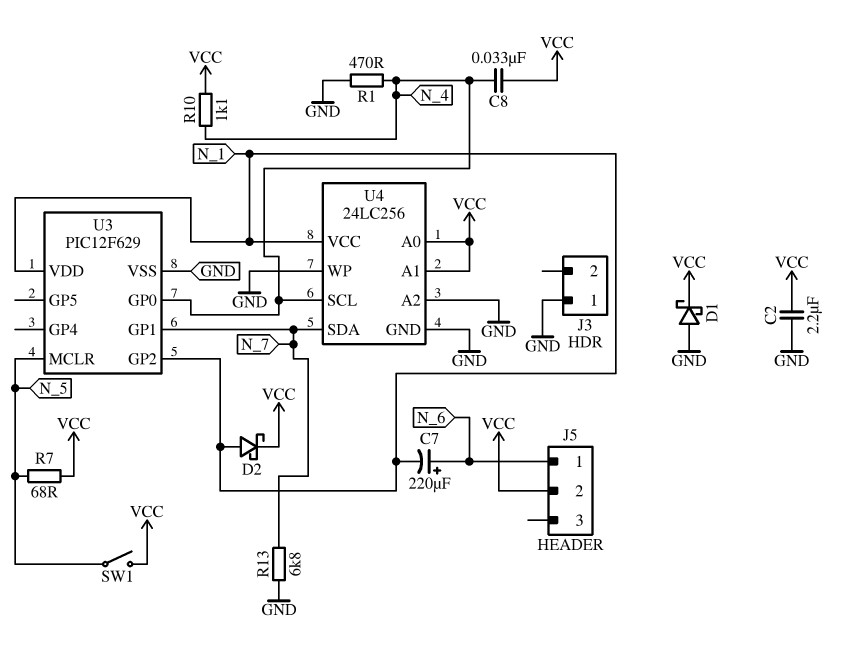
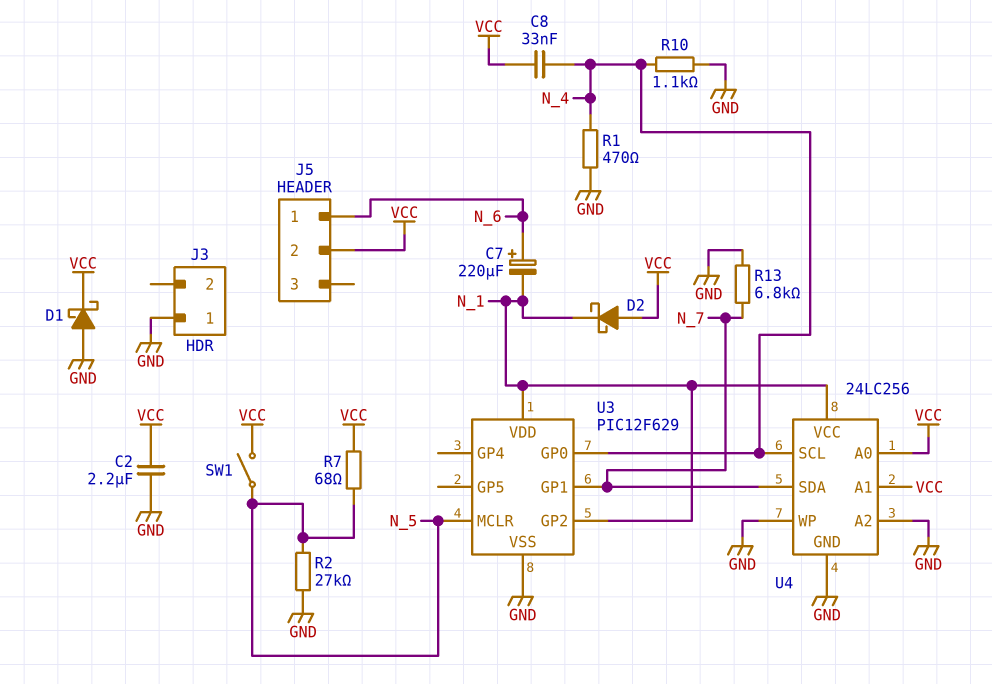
D2: schottky (A N_1, K VCC) -> schottky (A VCC, K N_1)
R2: none -> 27k (GND, N_5)
R10: 1.1k (N_4, VCC) -> 1.1k (GND, N_4)

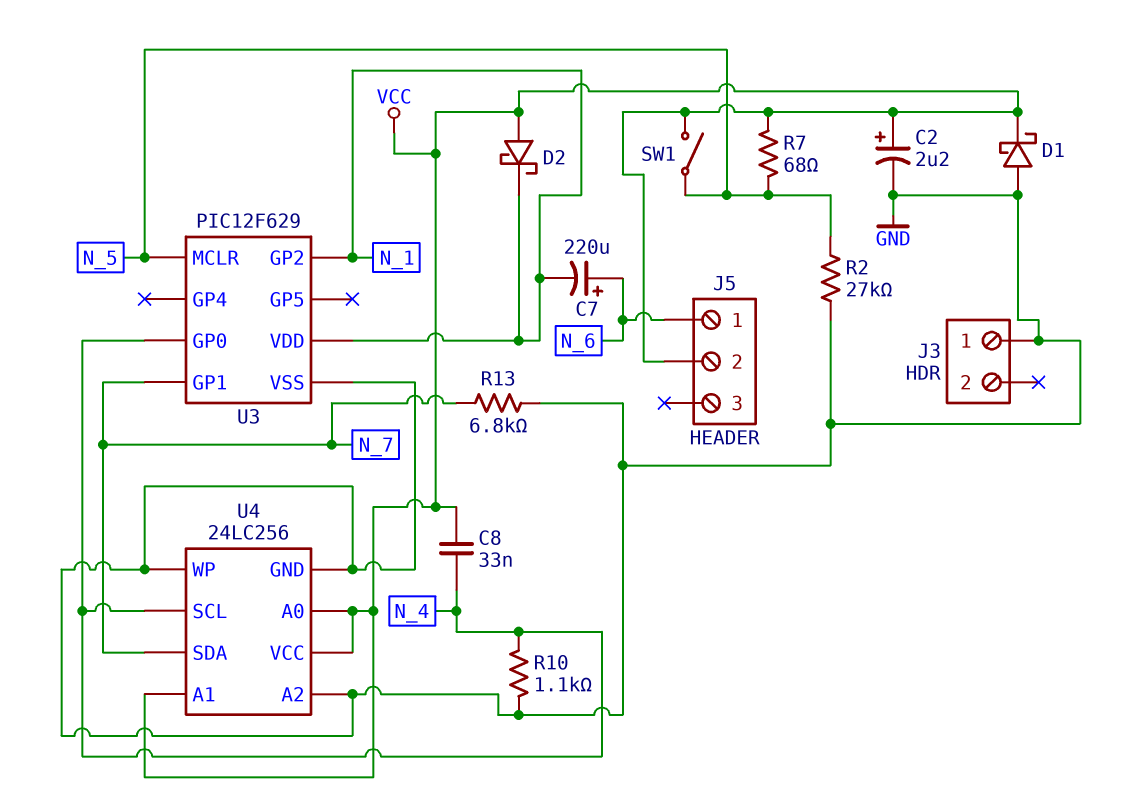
C2: 2.2uF (GND, VCC) -> 2.2uF (plus VCC, minus GND)
R1: 470 (GND, N_4) -> none
U4 pin VCC: N_1 -> VCC

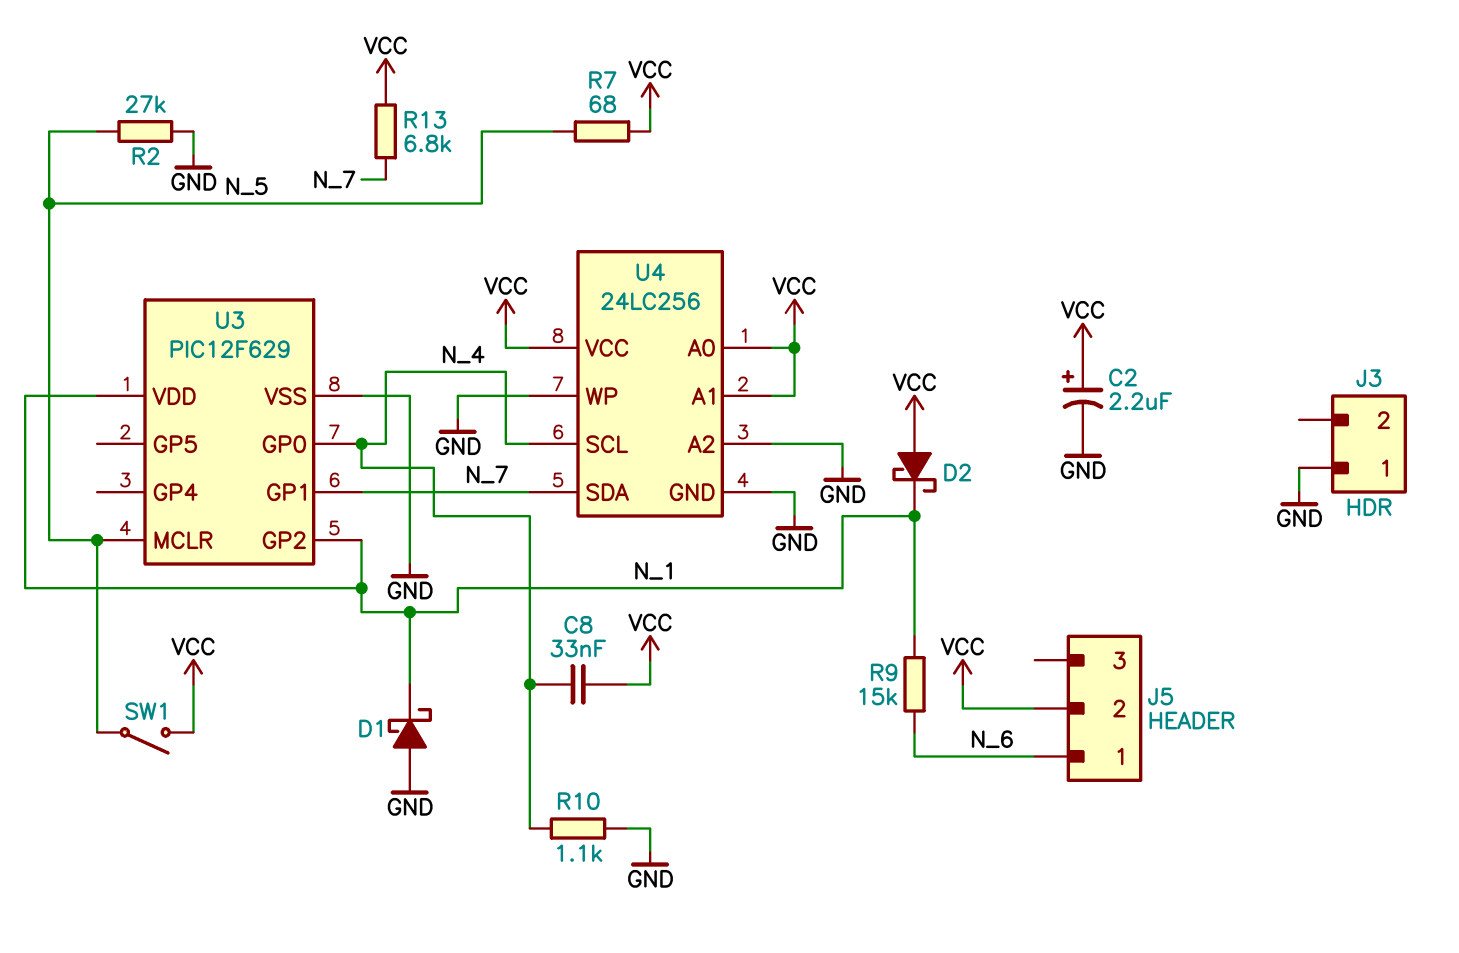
C7: 220uF (plus N_6, minus N_1) -> none
D1: schottky (A GND, K VCC) -> schottky (A GND, K N_1)
R9: none -> 15k (N_1, N_6)
R13: 6.8k (GND, N_7) -> 6.8k (N_7, VCC)

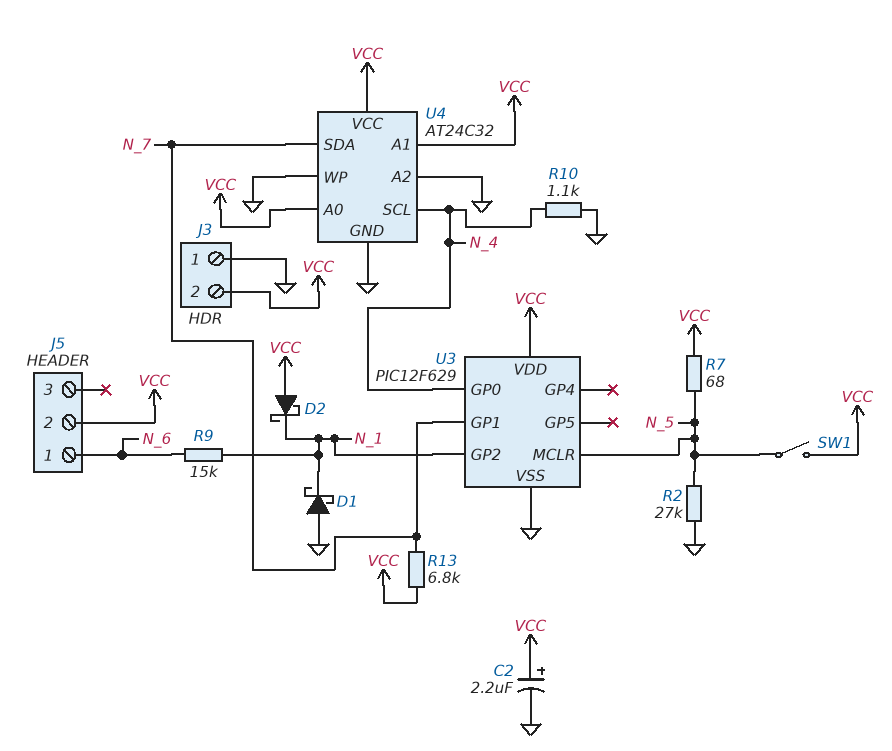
C8: 33nF (N_4, VCC) -> none
J3 pin 2: none -> VCC
U3 pin VDD: N_1 -> VCC
U4: 24LC256 -> AT24C32

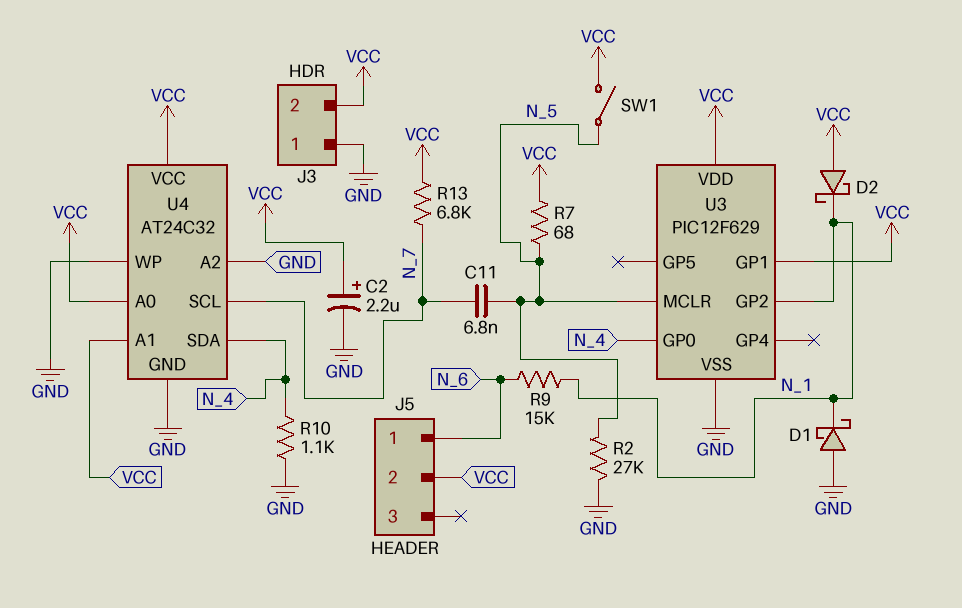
C11: none -> 6.8nF (N_5, N_7)
U3 pin GP1: N_7 -> VCC
U4 pin SCL: N_4 -> N_7
U4 pin SDA: N_7 -> N_4

